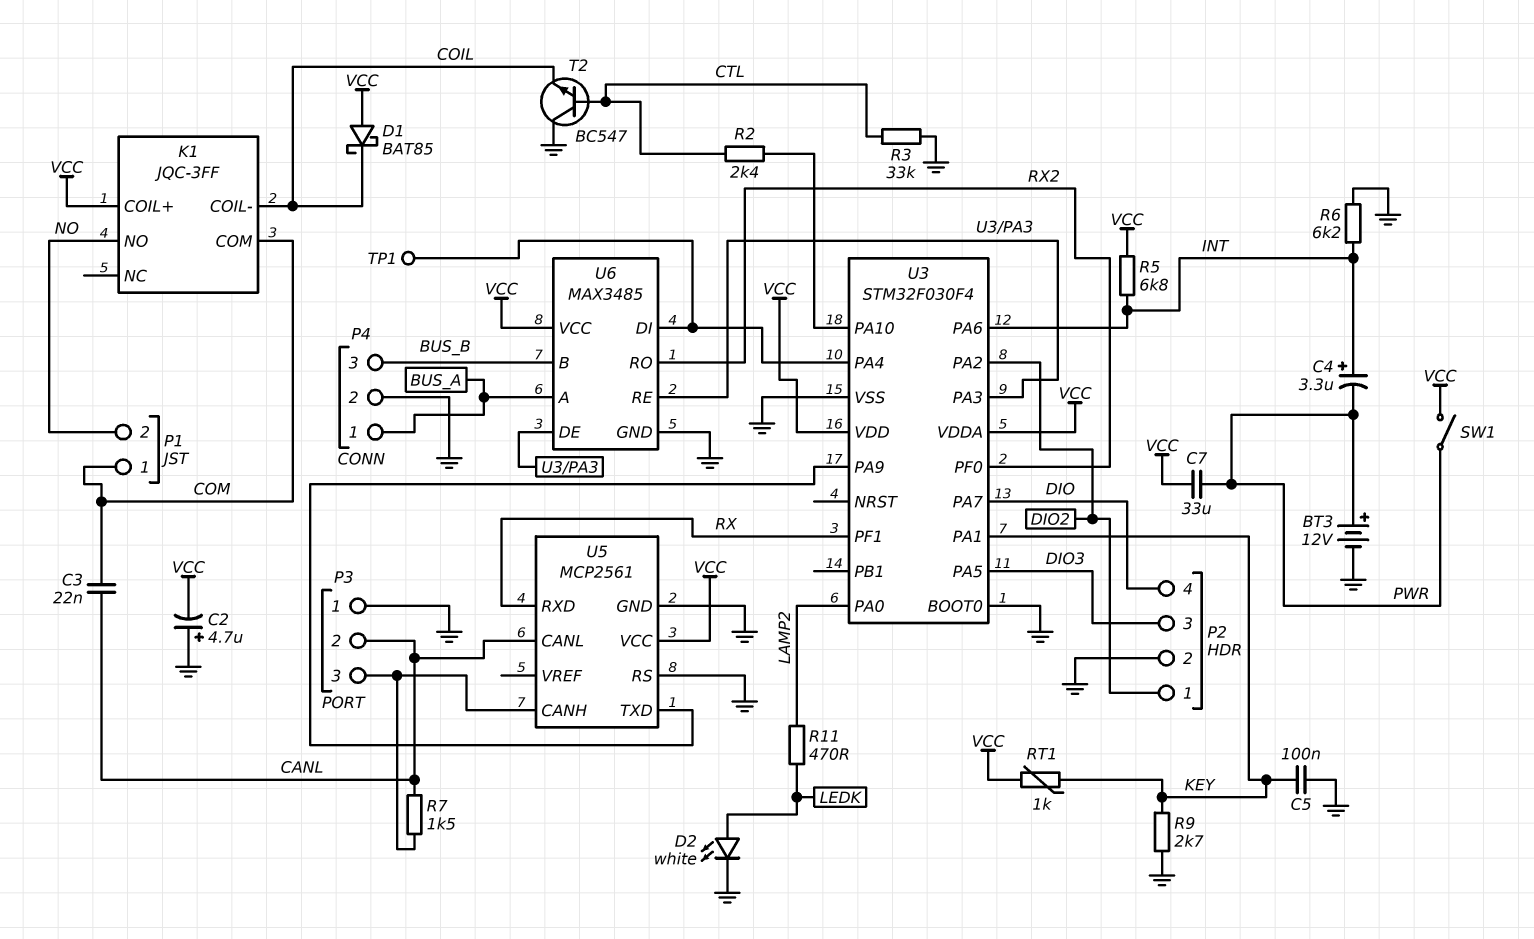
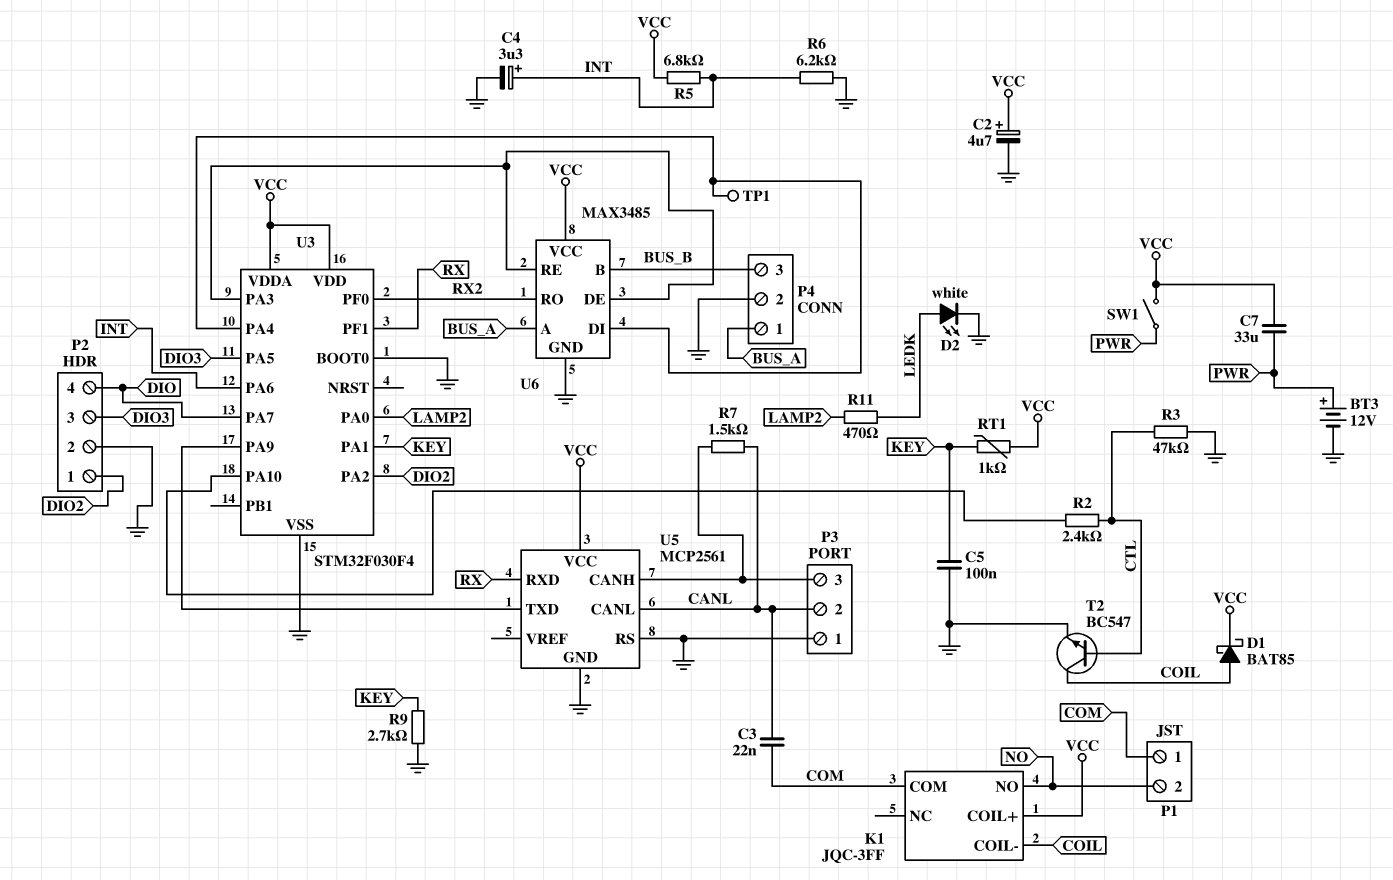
C2: 4.7uF (plus GND, minus VCC) -> 4.7uF (plus VCC, minus GND)
C4: 3.3uF (plus INT, minus PWR) -> 3.3uF (plus INT, minus GND)
D1: schottky BAT85 (A VCC, K COIL) -> schottky BAT85 (A COIL, K VCC)
R3: 33k (CTL, GND) -> 47k (CTL, GND)
T2: NPN BC547 (B CTL, C GND, E COIL) -> NPN BC547 (B CTL, C COIL, E GND)

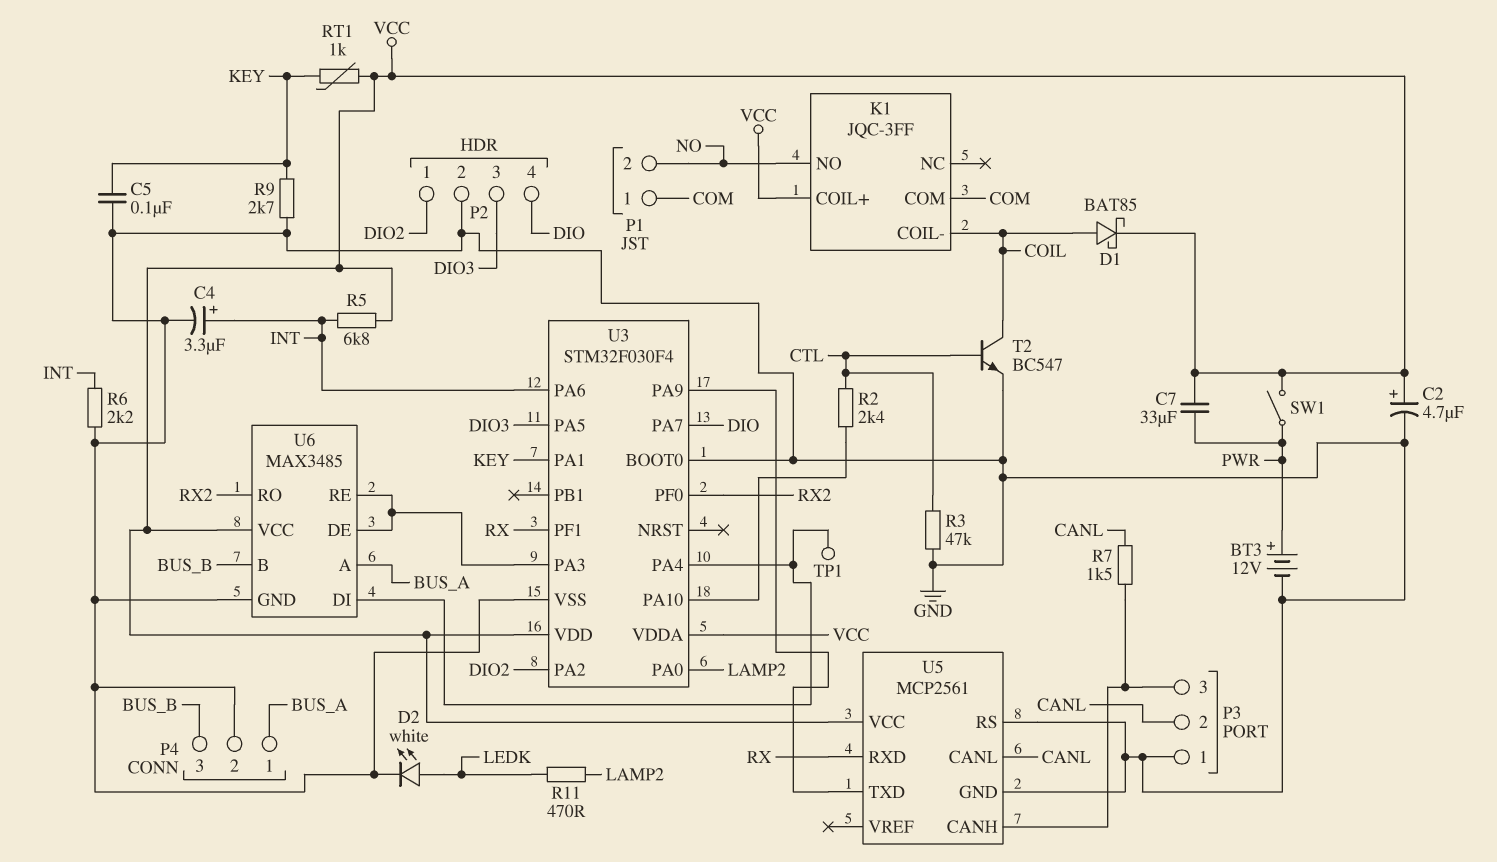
C3: 22nF (CANL, COM) -> none
R6: 6.2k (GND, INT) -> 2.2k (GND, INT)

